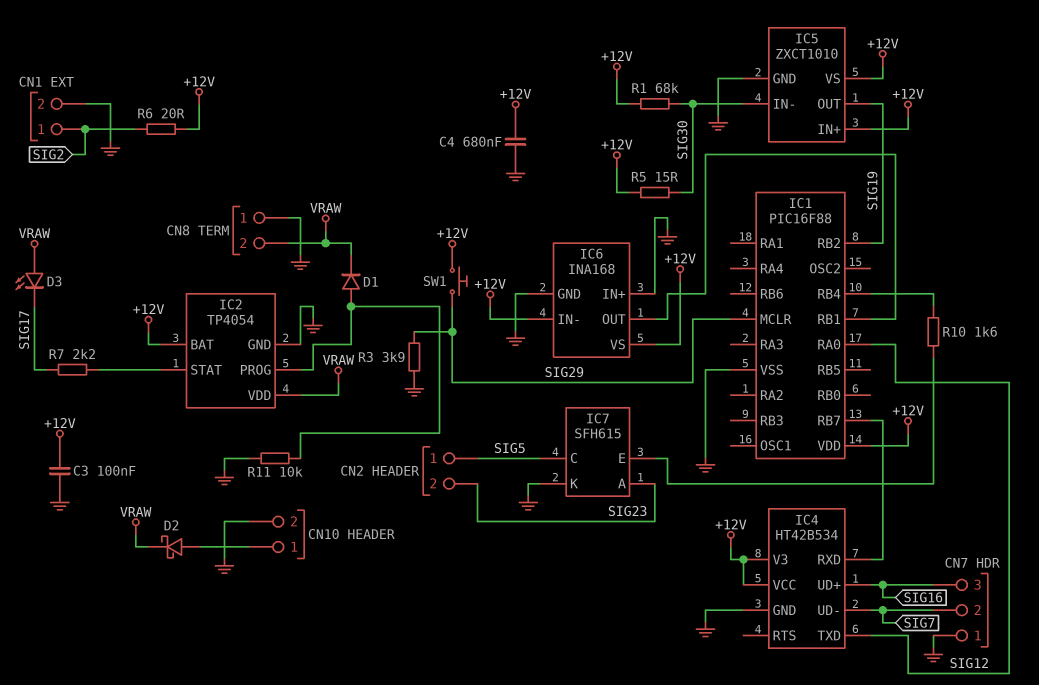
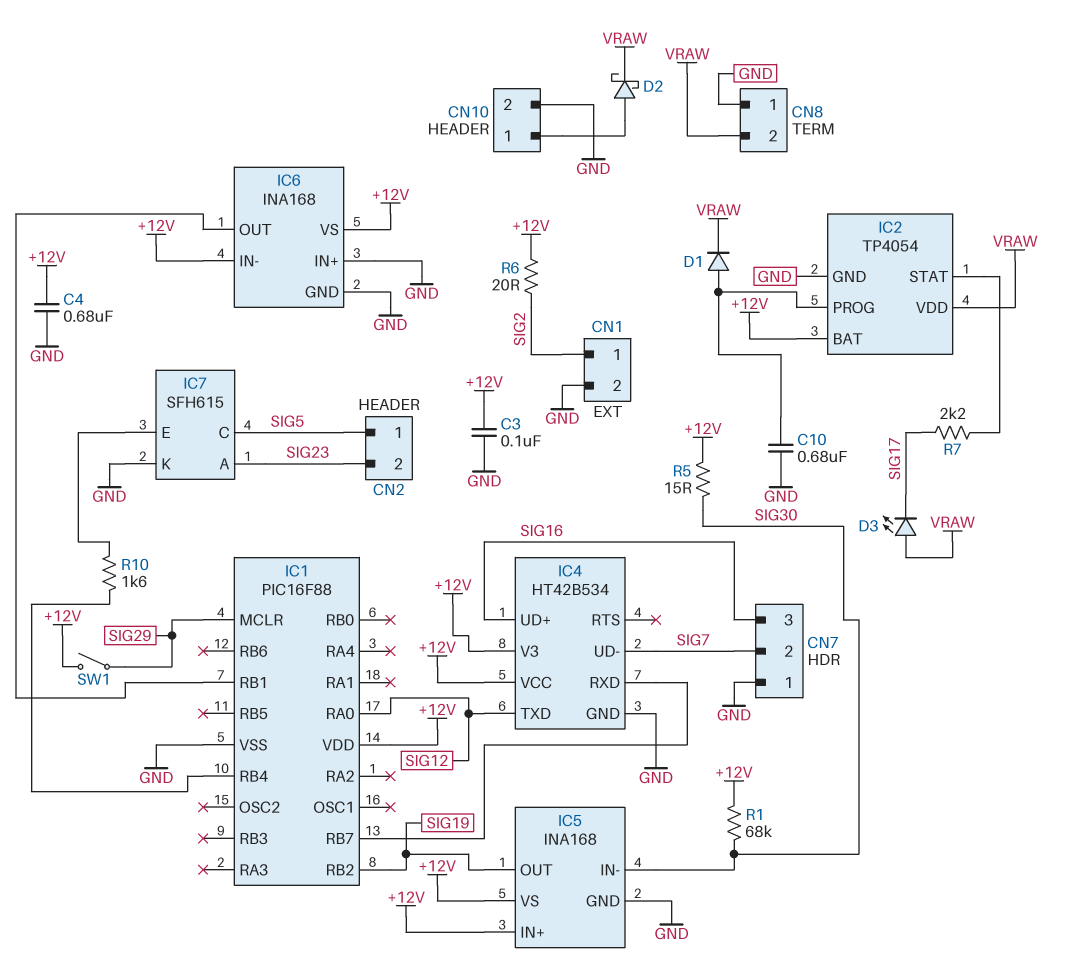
C10: none -> 680nF (GND, IC2/PROG)
IC5: ZXCT1010 -> INA168
R3: 3.9k (GND, SIG29) -> none
R11: 10k (GND, IC2/PROG) -> none
SW1: button (+12V, SIG29) -> switch (+12V, SIG29)

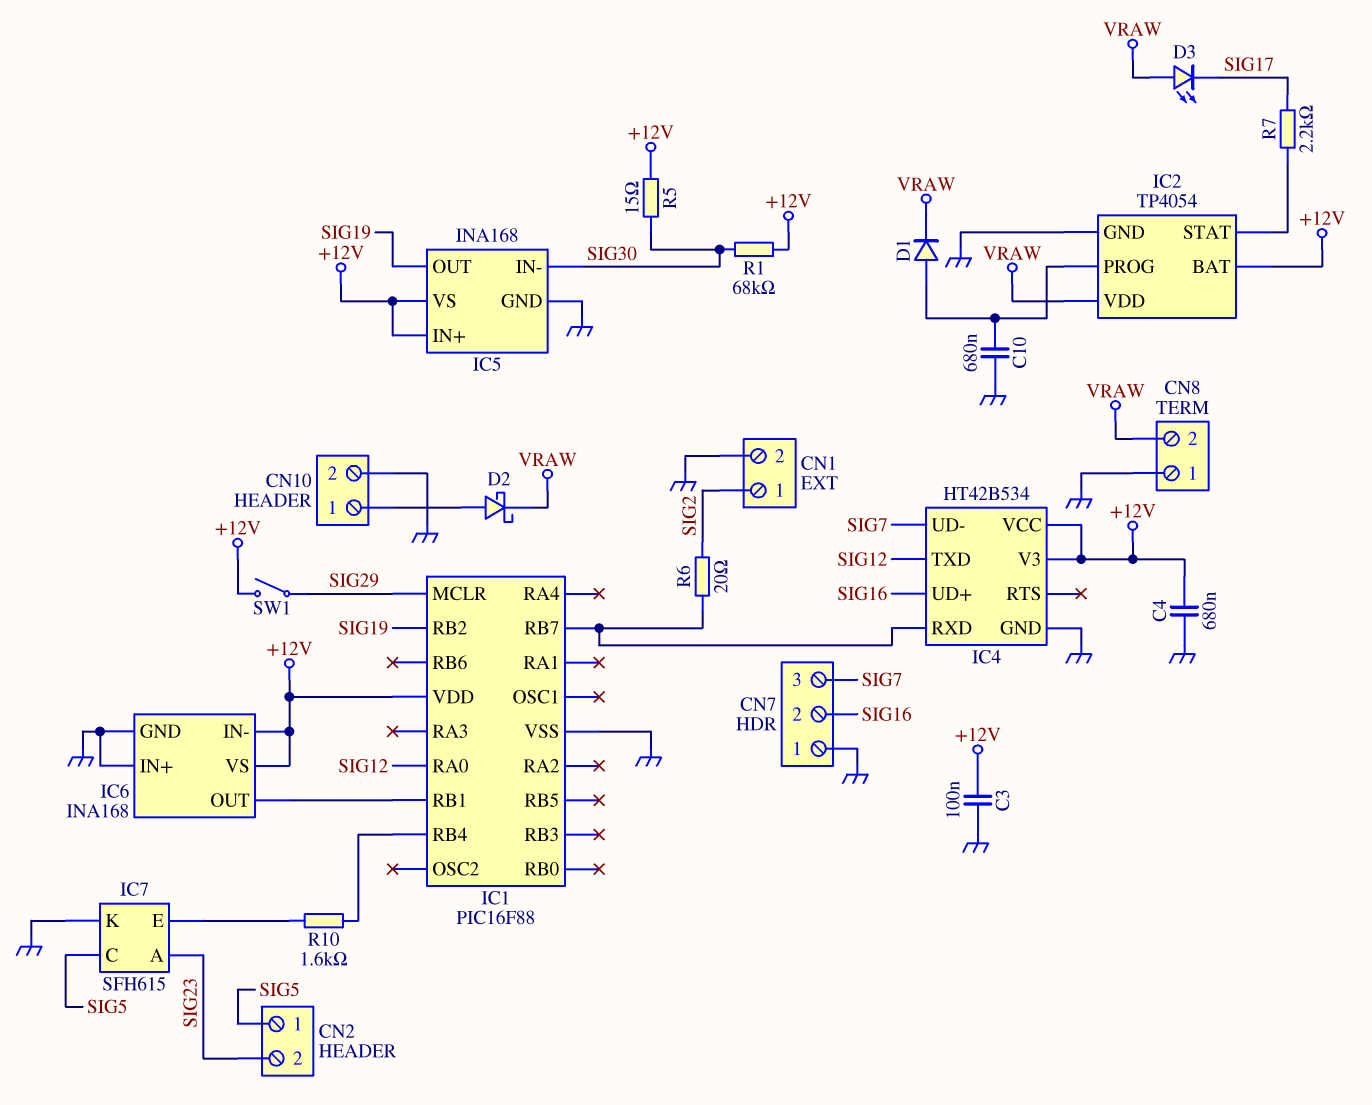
CN7 pin 2: SIG7 -> SIG16
CN7 pin 3: SIG16 -> SIG7
R6: 20 (+12V, SIG2) -> 20 (IC1/RB7, SIG2)

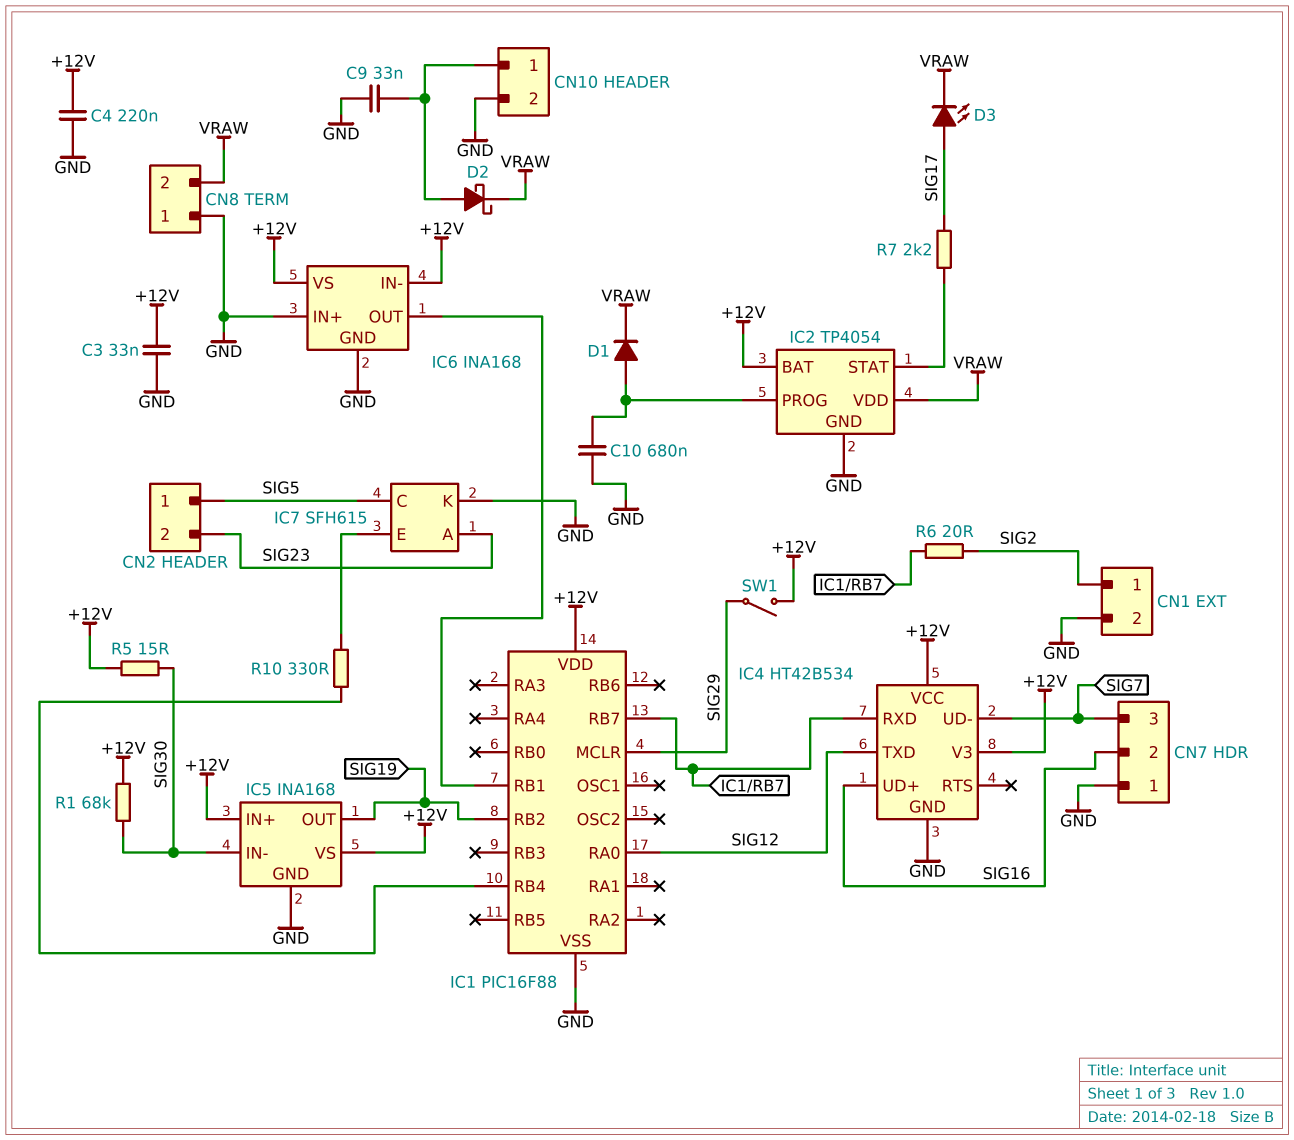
C3: 100nF (+12V, GND) -> 33nF (+12V, GND)
C4: 680nF (+12V, GND) -> 220nF (+12V, GND)
C9: none -> 33nF (CN10/1, GND)
D3: LED (A VRAW, K SIG17) -> LED (A SIG17, K VRAW)
R10: 1.6k (IC1/RB4, IC7/E) -> 330 (IC1/RB4, IC7/E)

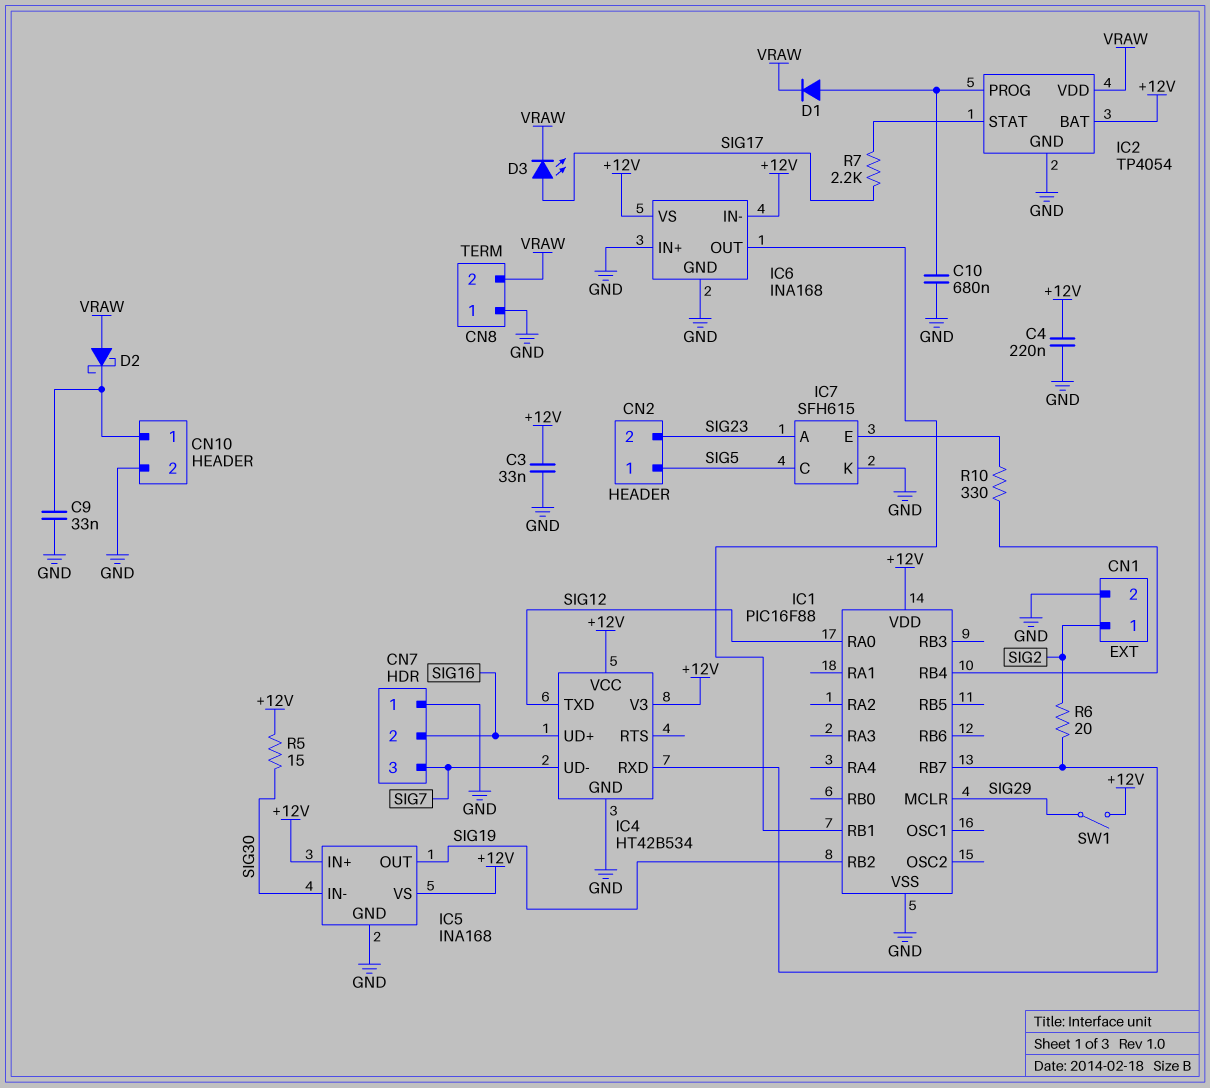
D2: schottky (A CN10/1, K VRAW) -> schottky (A VRAW, K CN10/1)
R1: 68k (+12V, SIG30) -> none

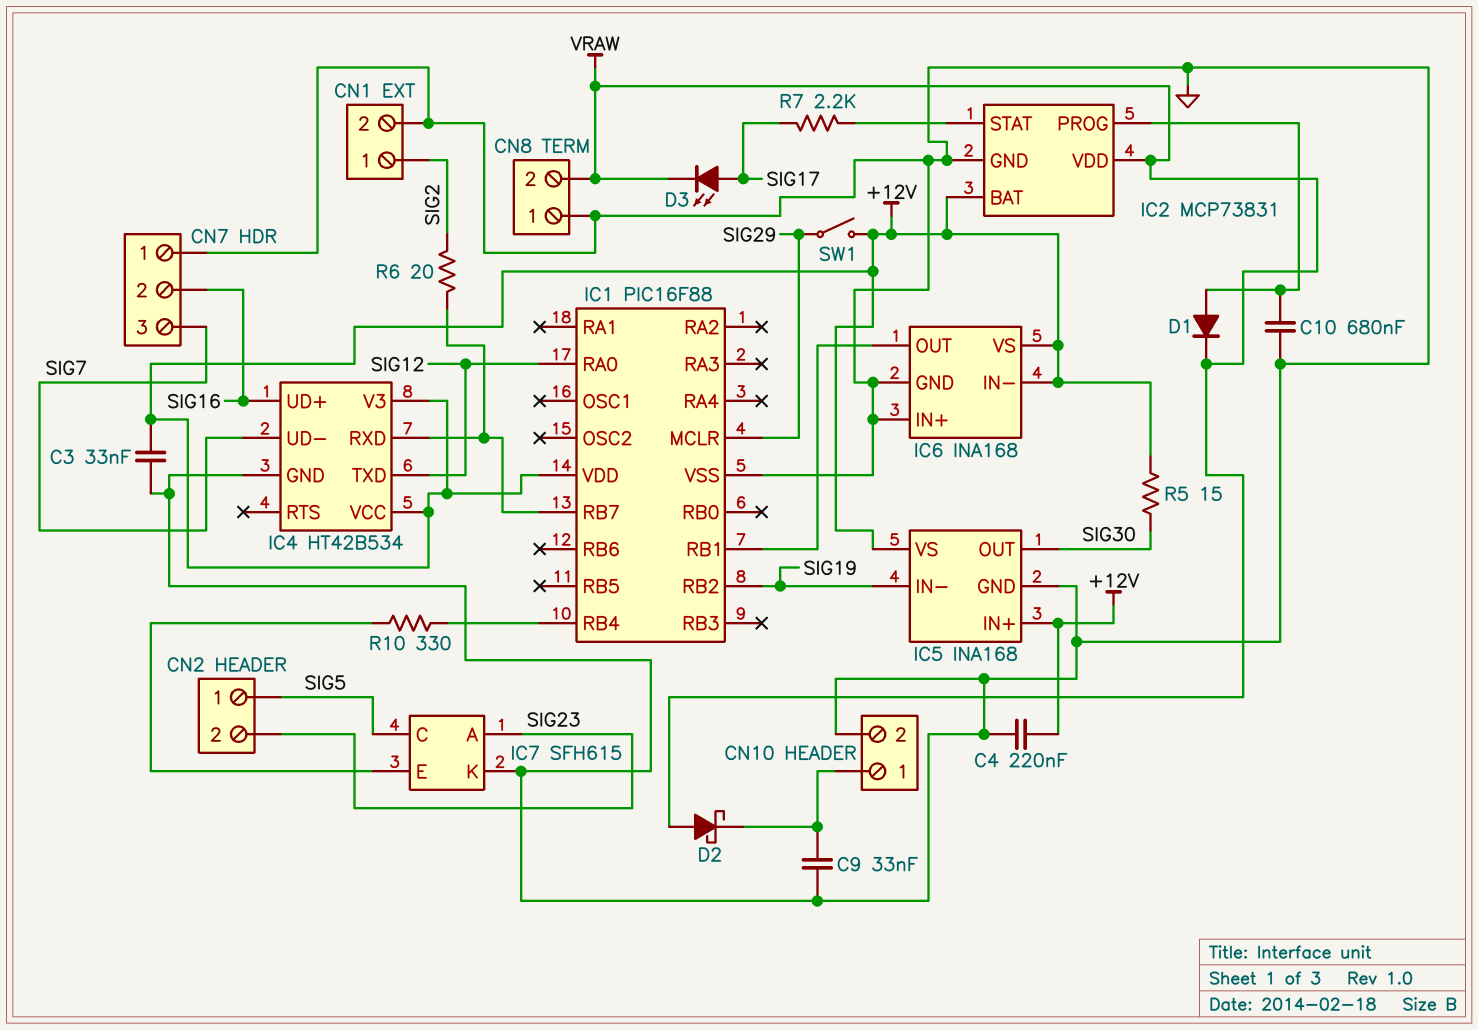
IC2: TP4054 -> MCP73831
IC5 pin IN-: SIG30 -> SIG19
IC5 pin OUT: SIG19 -> SIG30

